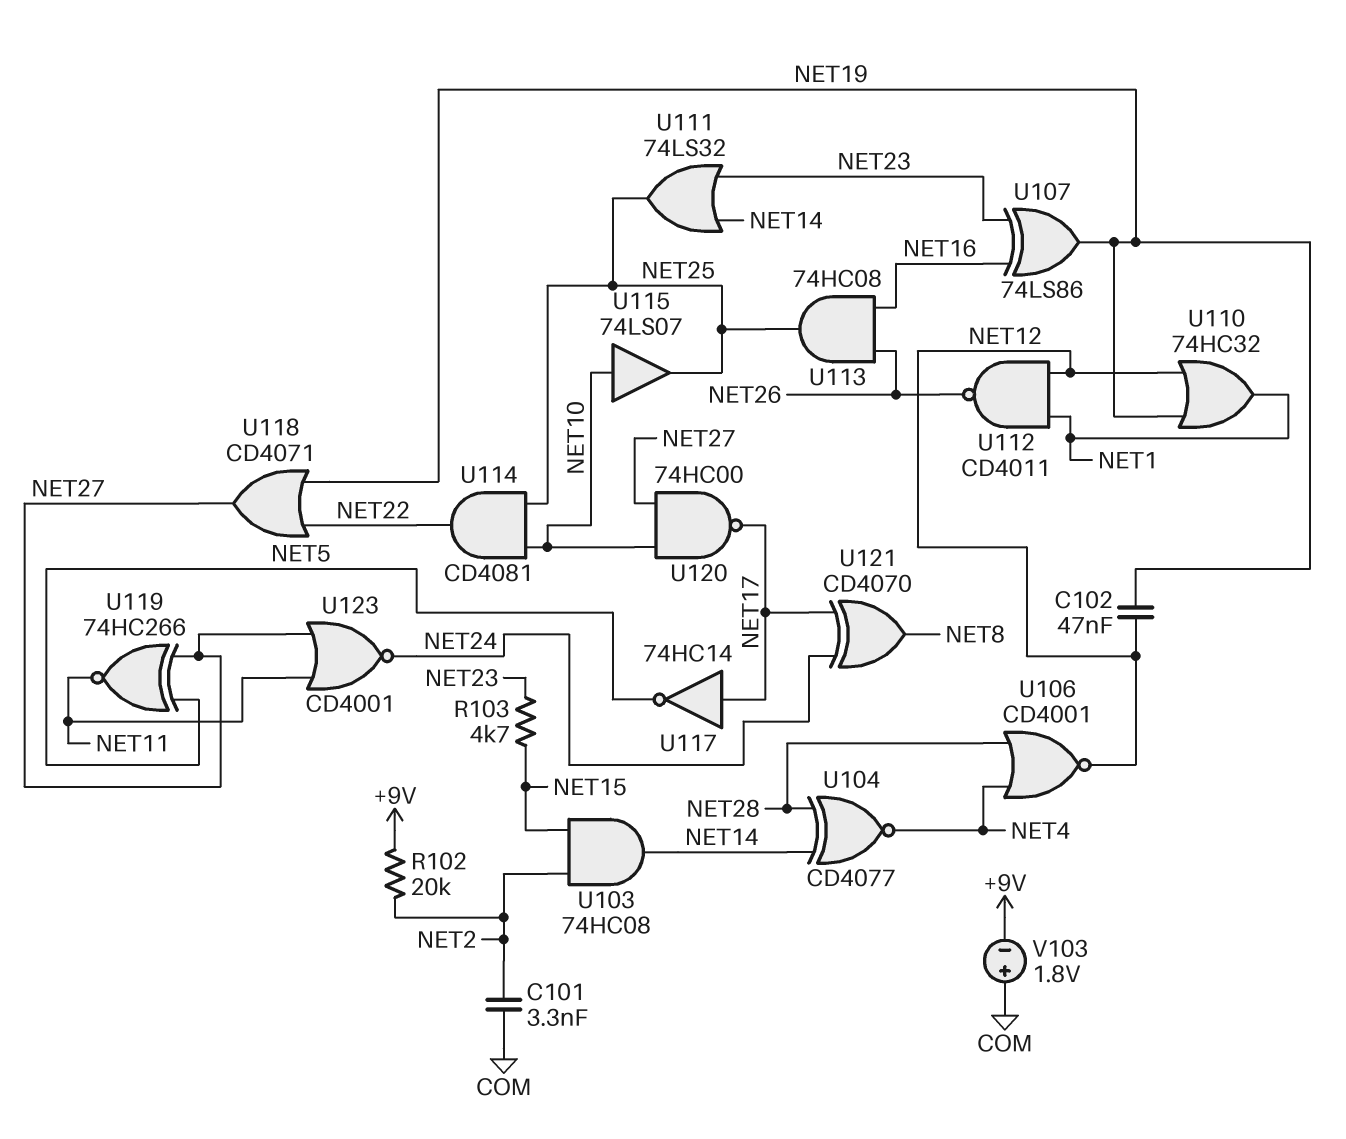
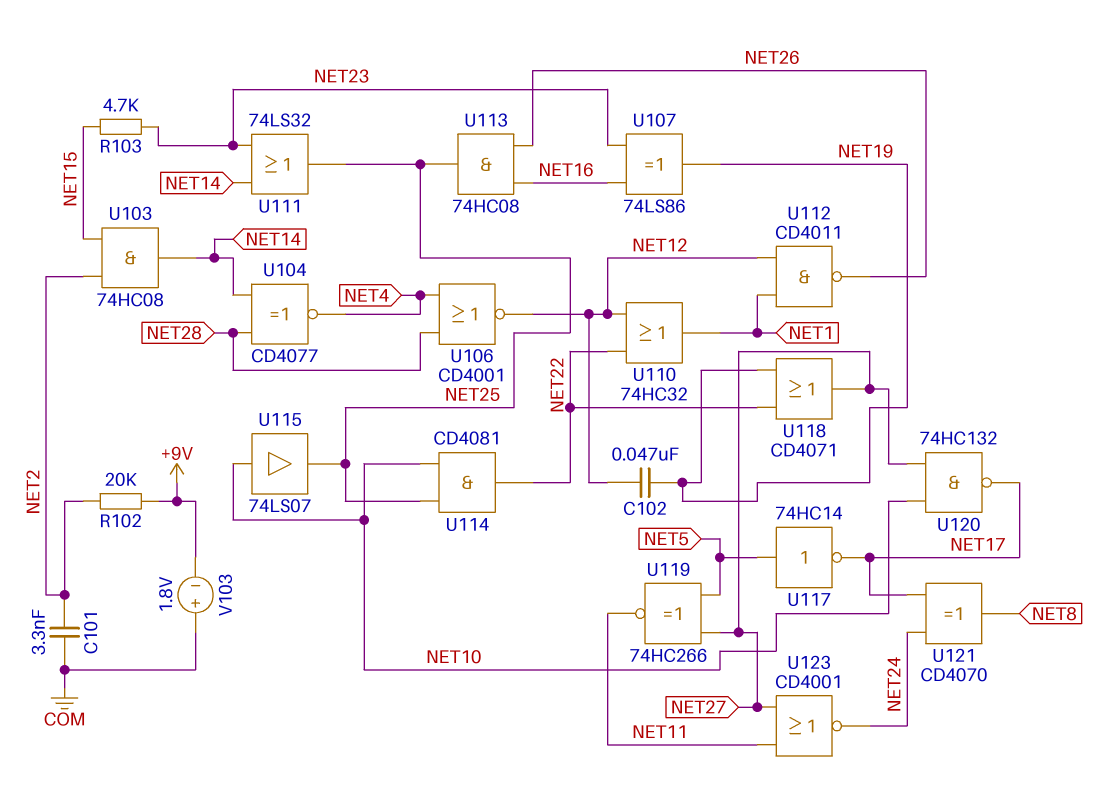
U110: OR 74HC32 (in NET12, in NET19, out NET1) -> OR 74HC32 (in NET12, in NET22, out NET1)
U117: NOT 74HC14 (in NET17, out NET5) -> NOT 74HC14 (in NET5, out NET17)
U120: NAND 74HC00 (in NET10, in NET27, out NET17) -> NAND 74HC132 (in NET10, in NET27, out NET17)

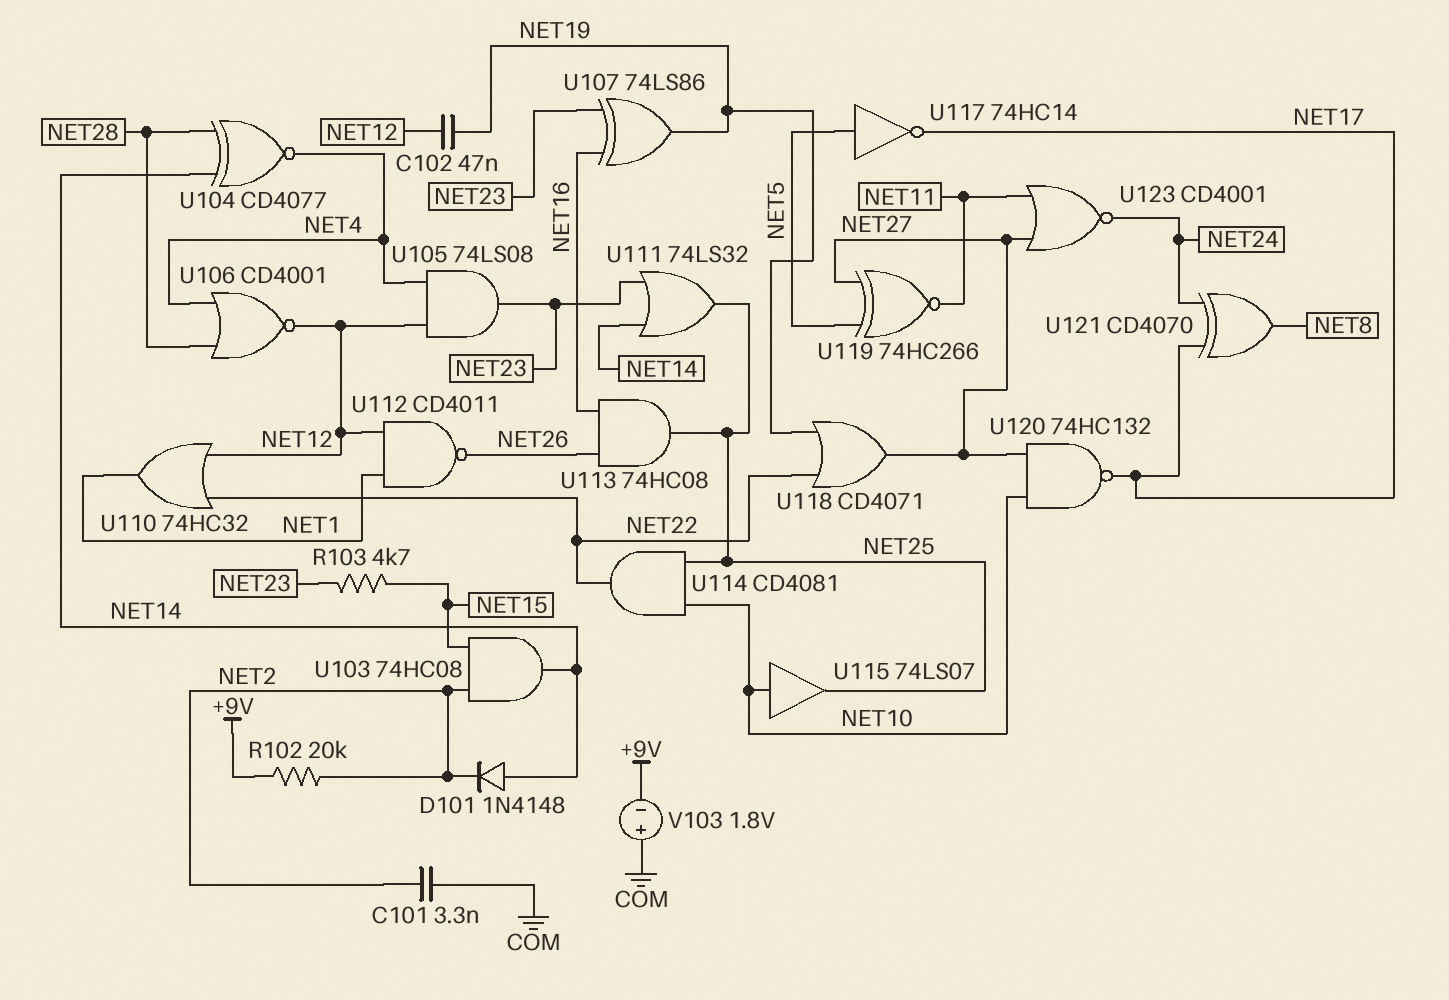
D101: none -> diode 1N4148 (A NET14, K NET2)
U105: none -> AND 74LS08 (in NET4, in NET12, out NET23)

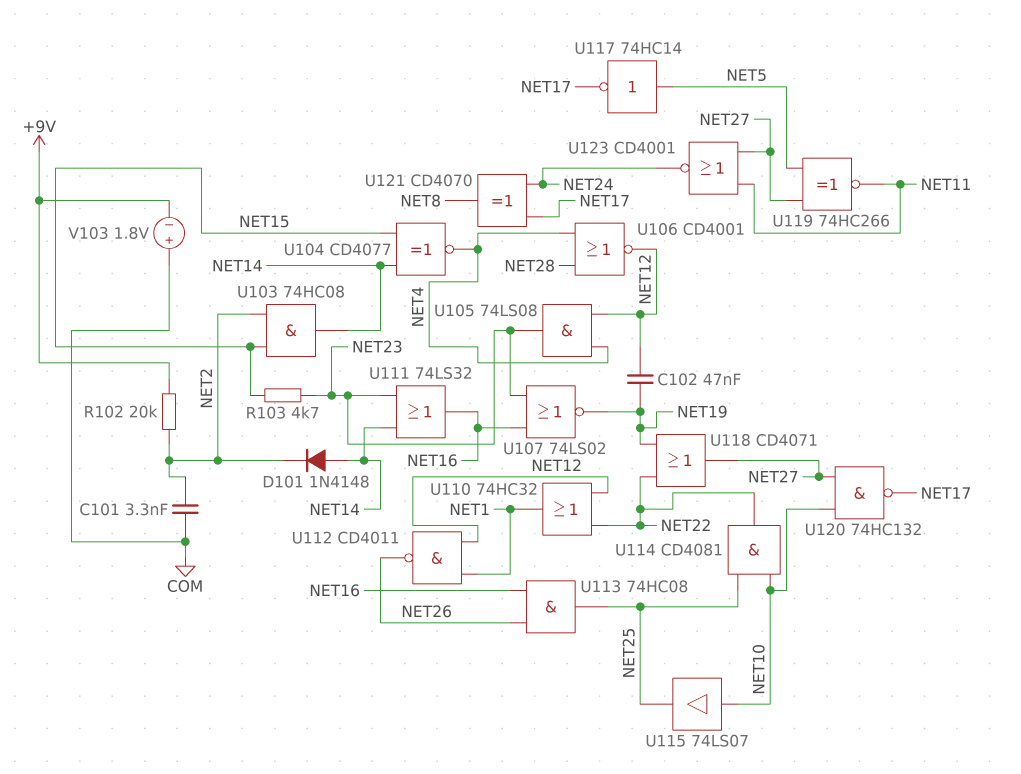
U104: XNOR CD4077 (in NET14, in NET28, out NET4) -> XNOR CD4077 (in NET14, in NET15, out NET4)
U107: XOR 74LS86 (in NET16, in NET23, out NET19) -> NOR 74LS02 (in NET16, in NET23, out NET19)
U111: OR 74LS32 (in NET14, in NET23, out NET25) -> OR 74LS32 (in NET14, in NET23, out NET16)

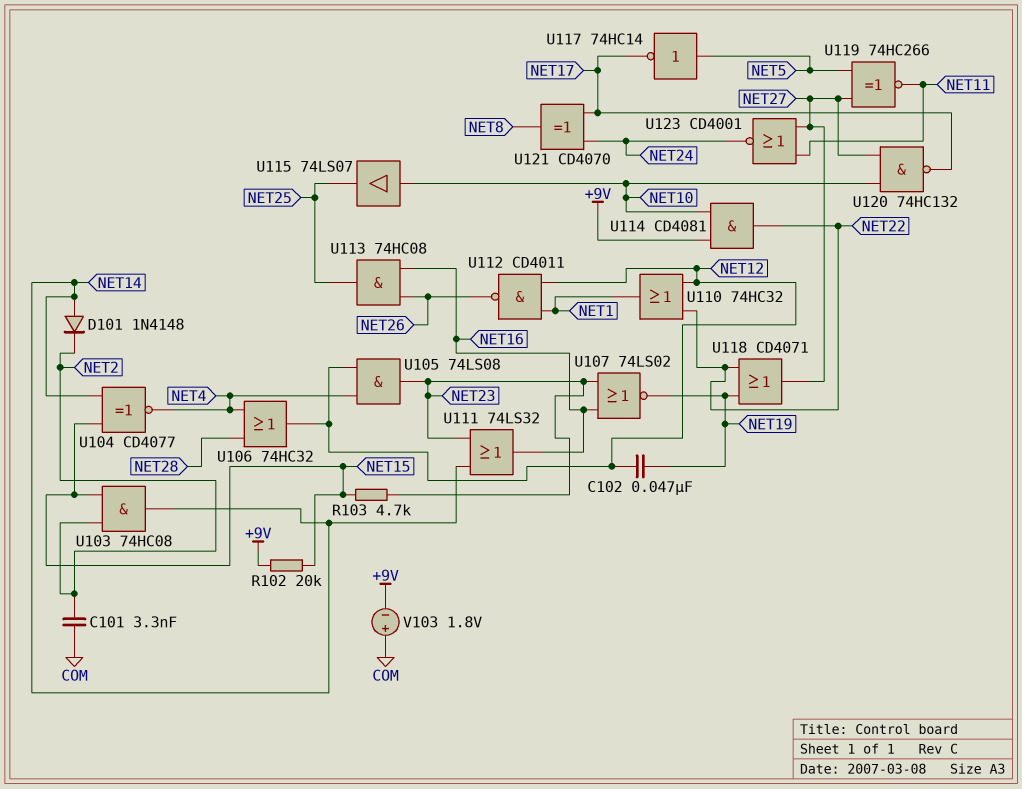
R102: 20k (+9V, NET2) -> 20k (+9V, NET15)
U106: NOR CD4001 (in NET4, in NET28, out NET12) -> OR 74HC32 (in NET4, in NET28, out NET12)
U114: AND CD4081 (in NET10, in NET25, out NET22) -> AND CD4081 (in +9V, in NET10, out NET22)

